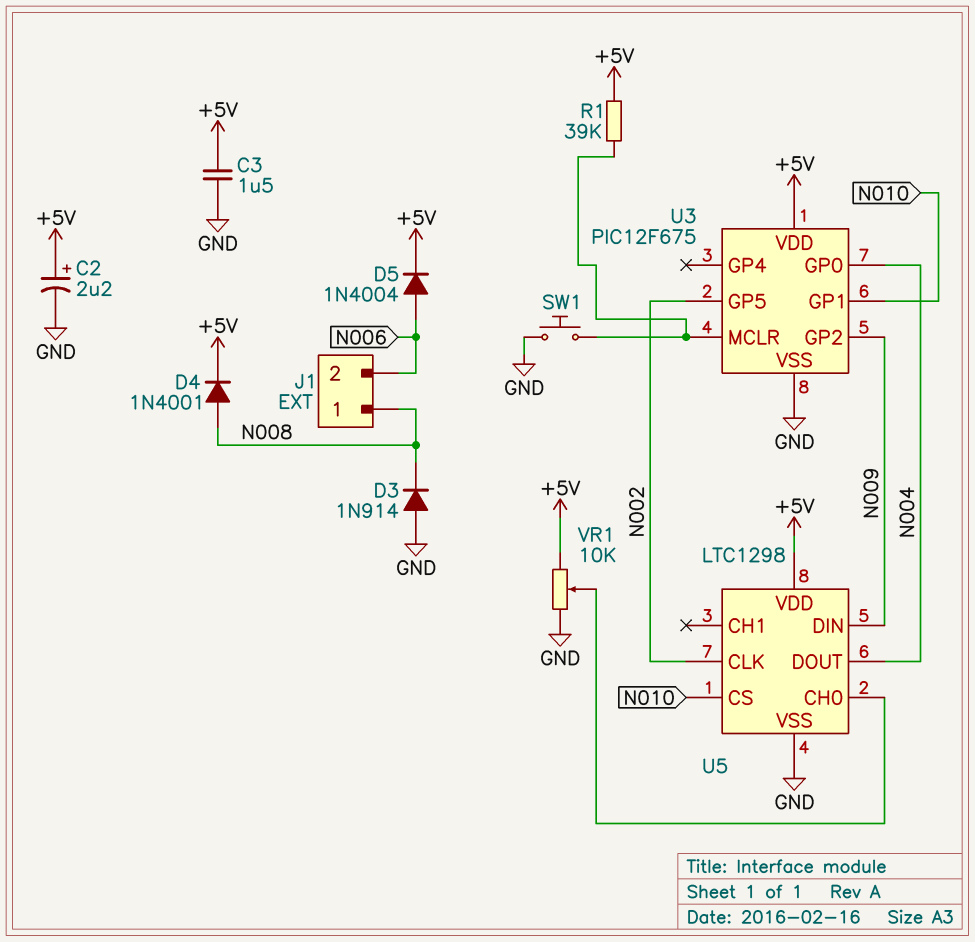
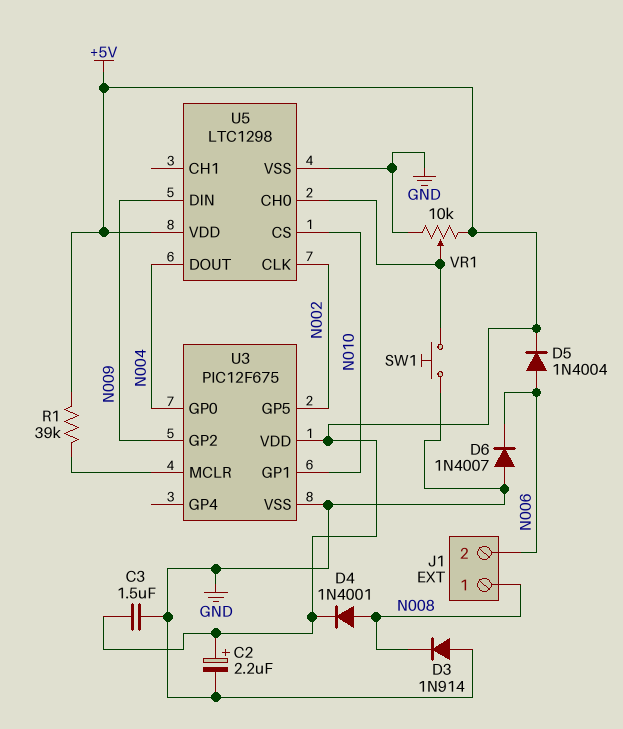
D6: none -> diode 1N4007 (A GND, K N006)
SW1: button (GND, U3/MCLR) -> button (GND, U5/CH0)

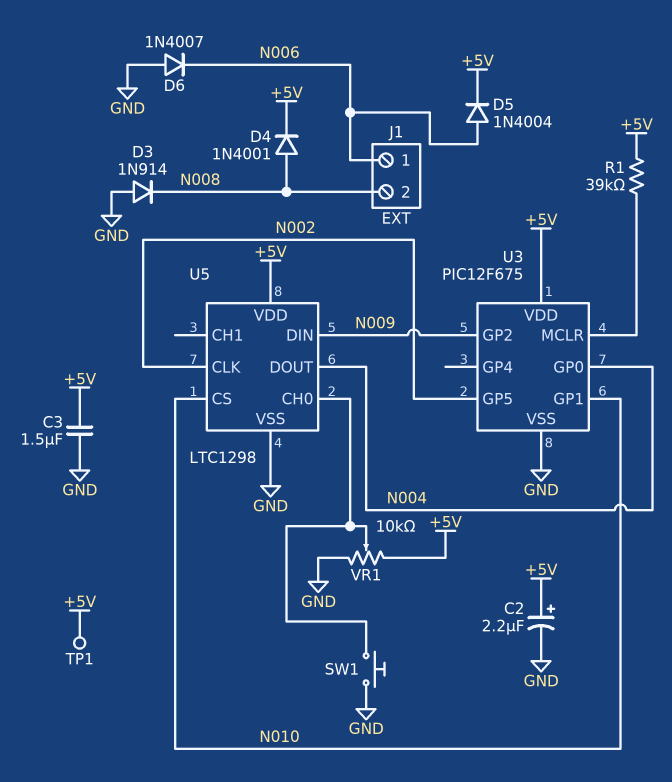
J1 pin 1: N008 -> N006
J1 pin 2: N006 -> N008
TP1: none -> test point (+5V)

